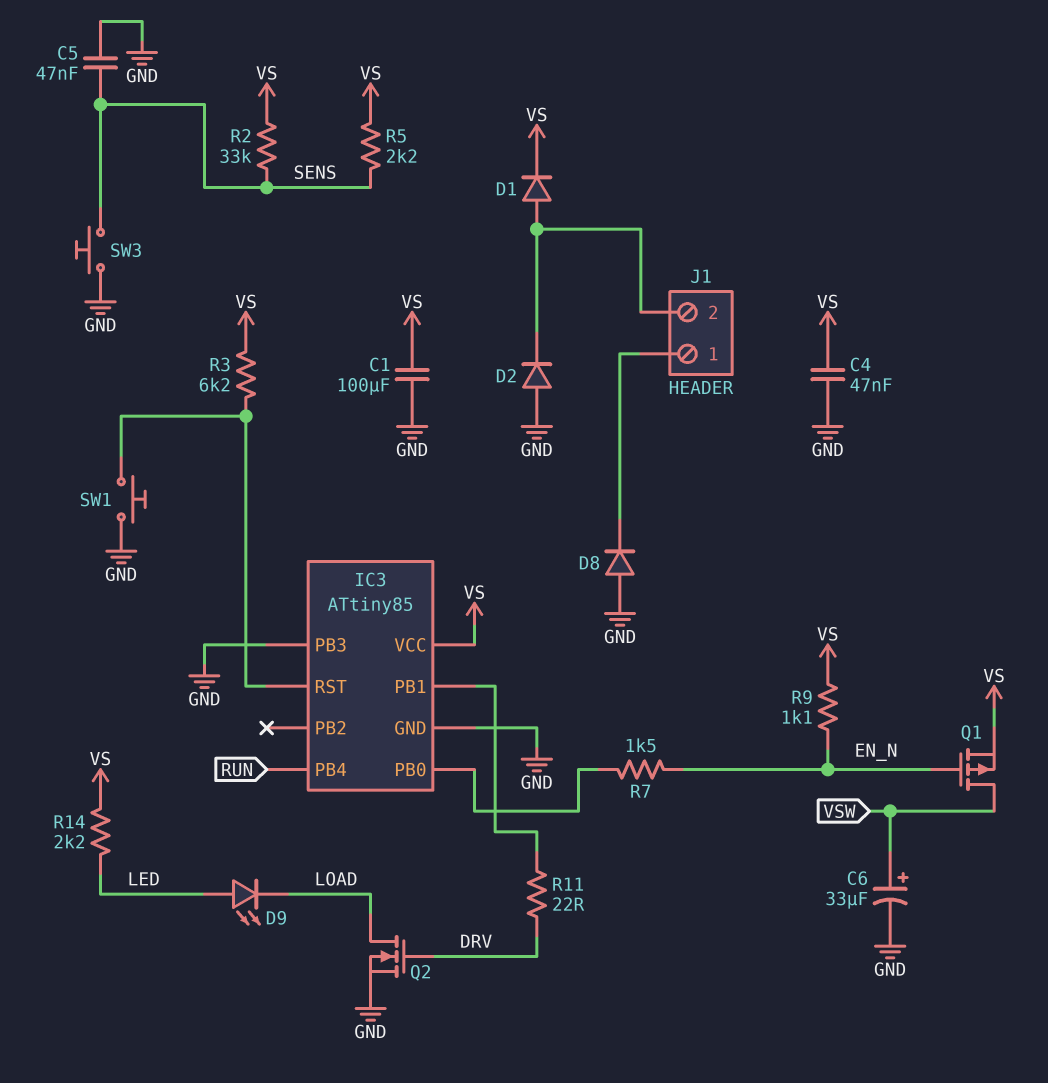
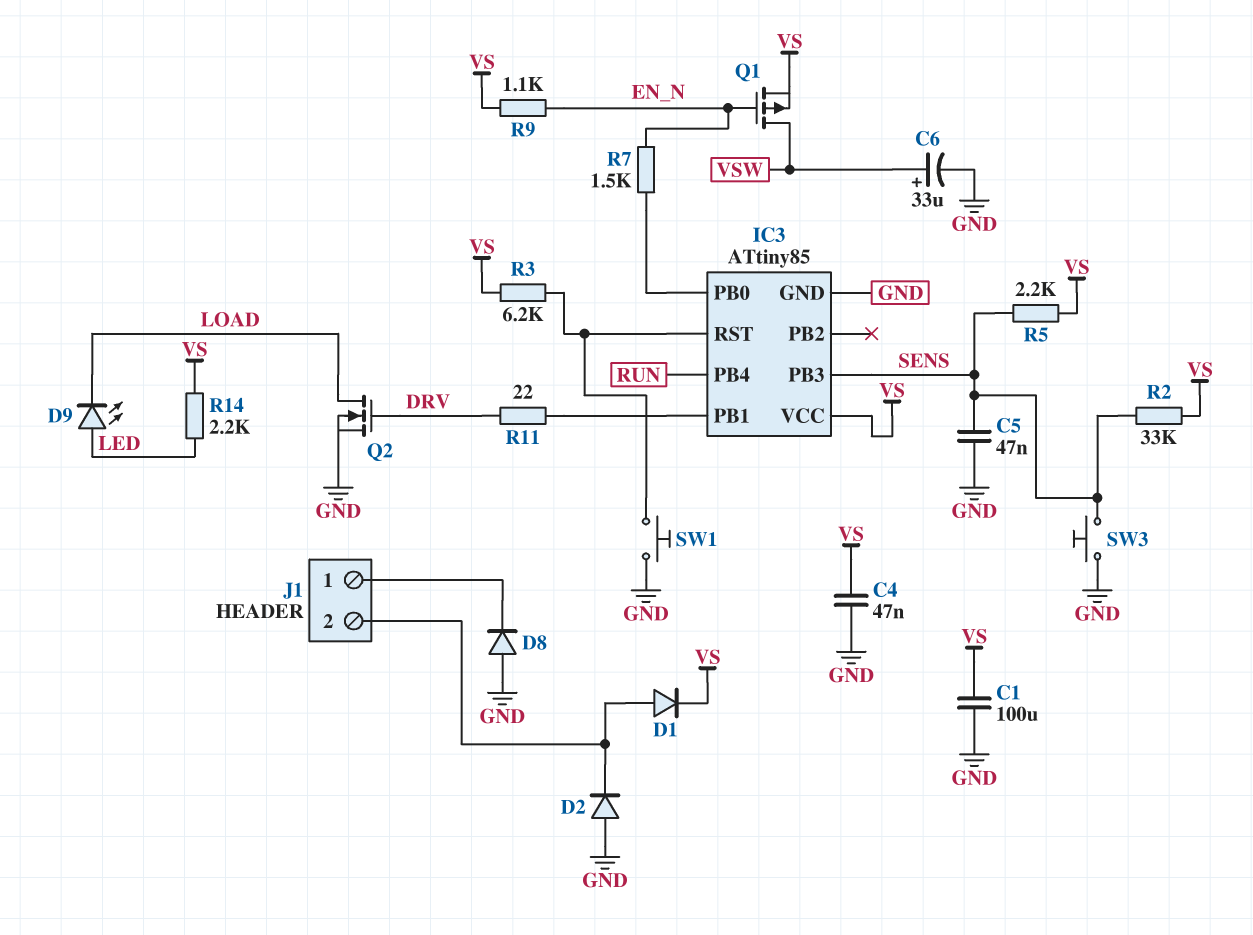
IC3 pin PB3: GND -> SENS

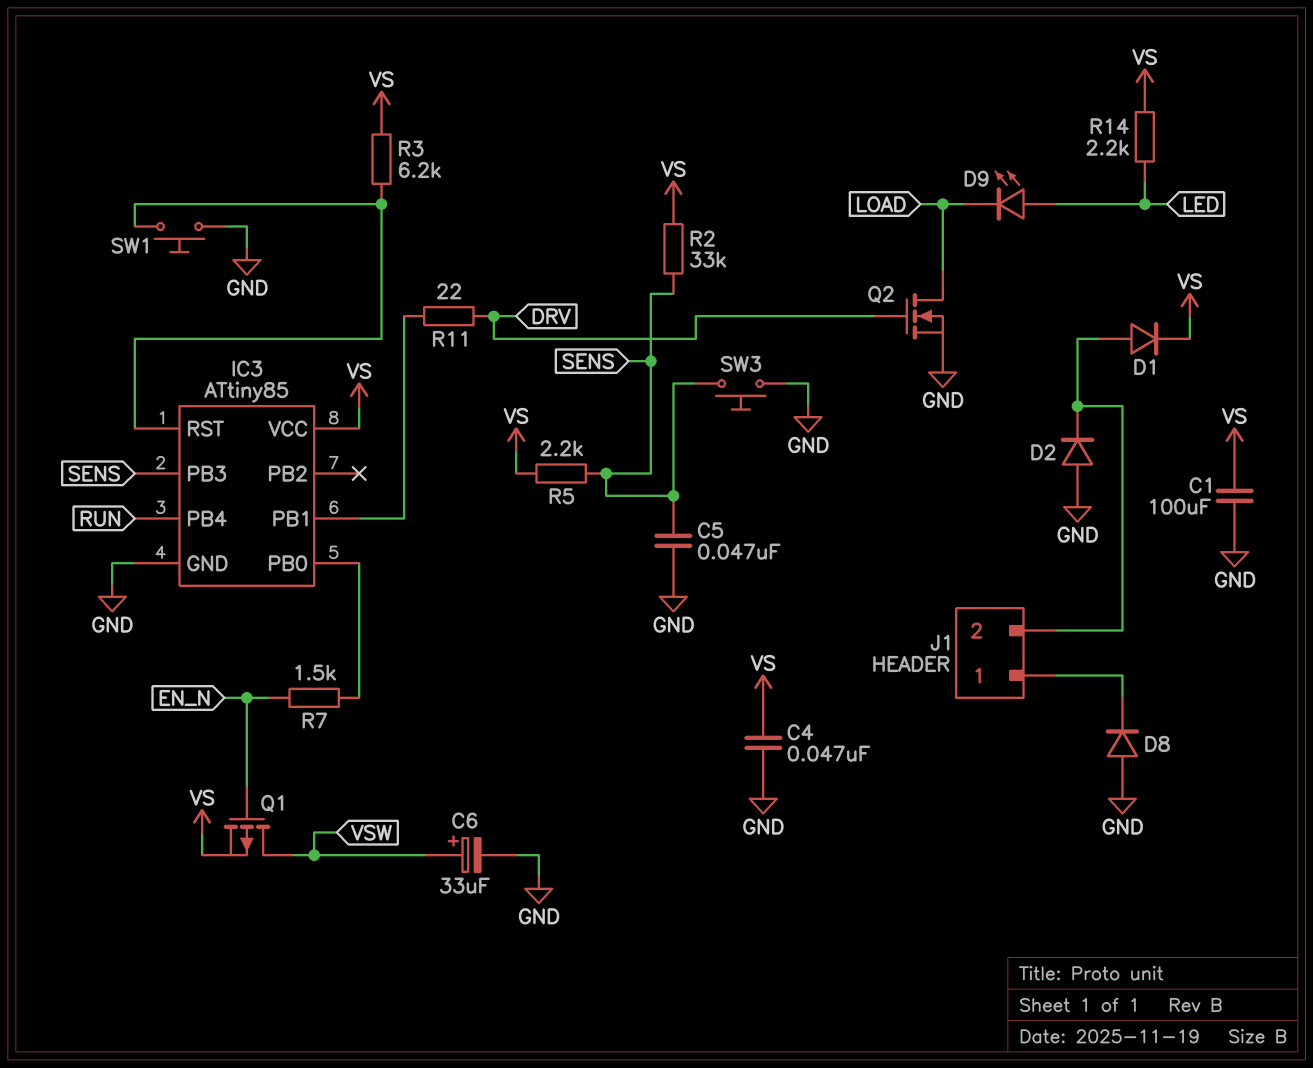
R9: 1.1k (EN_N, VS) -> none

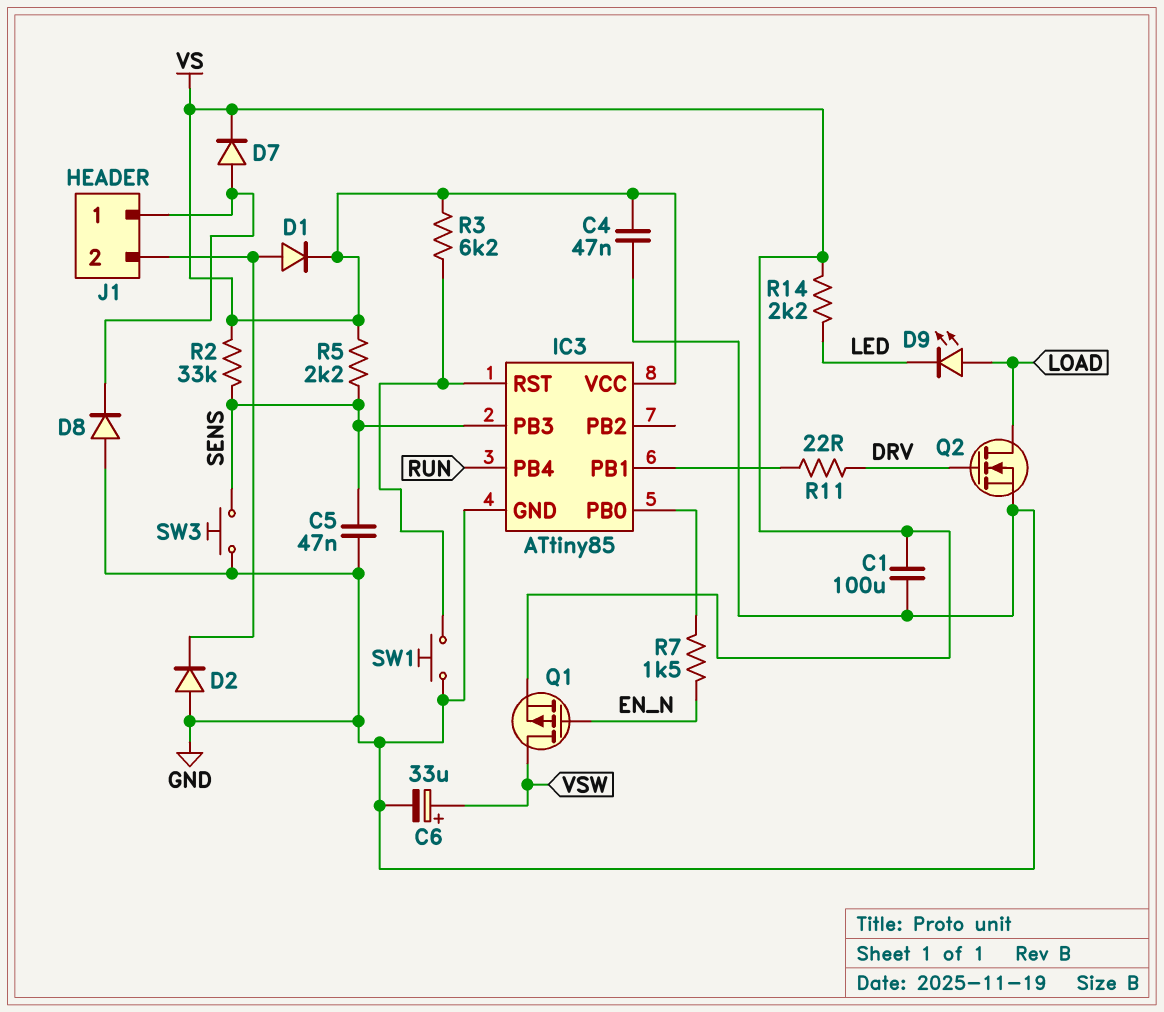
D7: none -> diode (A J1/1, K VS)
D9: LED (A LED, K LOAD) -> LED (A LOAD, K LED)

